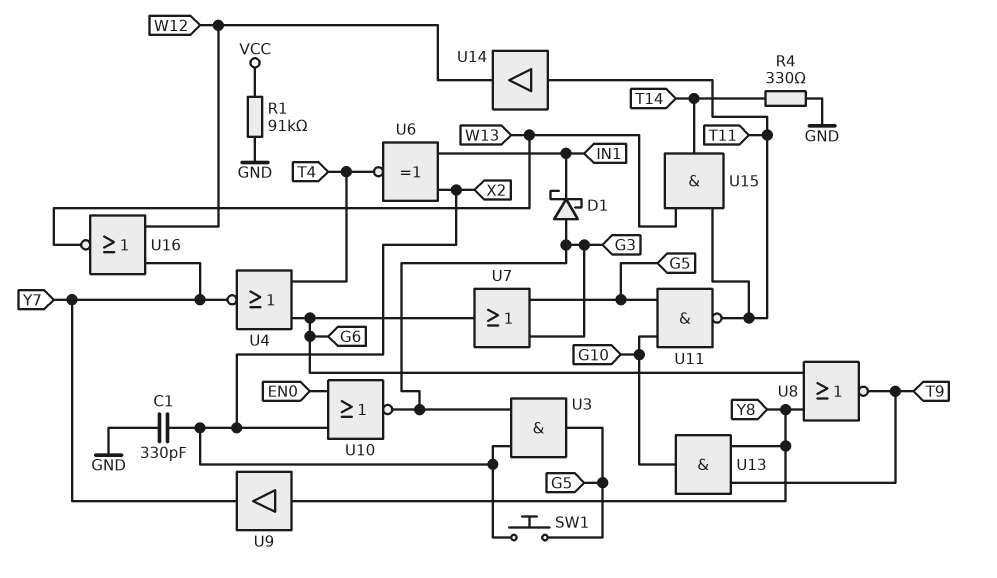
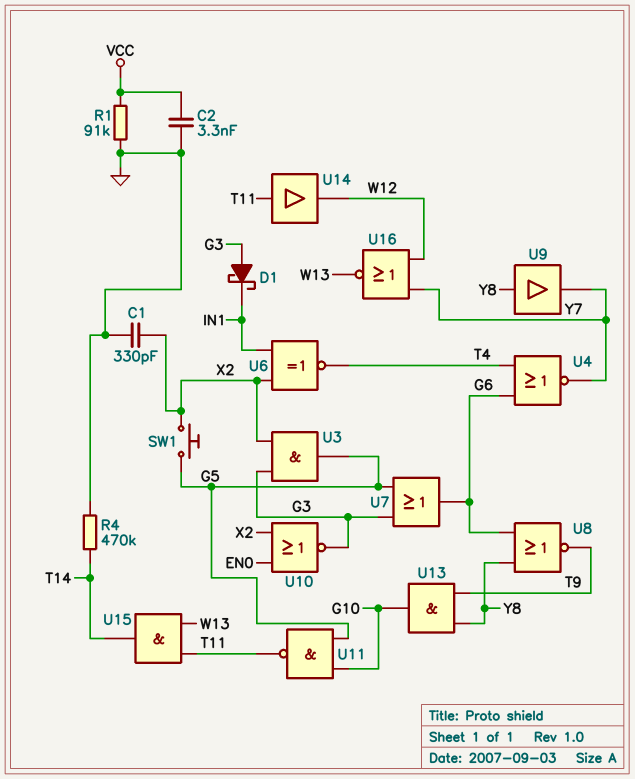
C2: none -> 3.3nF (GND, VCC)
R4: 330 (GND, T14) -> 470k (GND, T14)

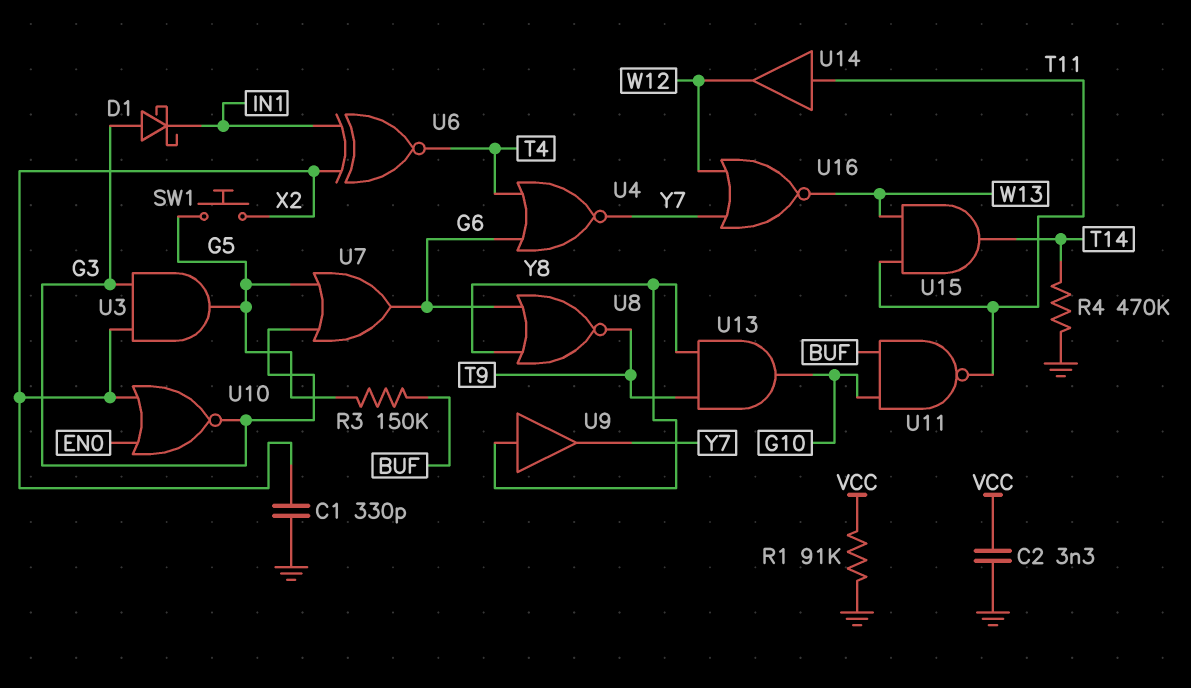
R3: none -> 150k (BUF, G5)
U11: NAND (in G5, in G10, out T11) -> NAND (in BUF, in G10, out T11)

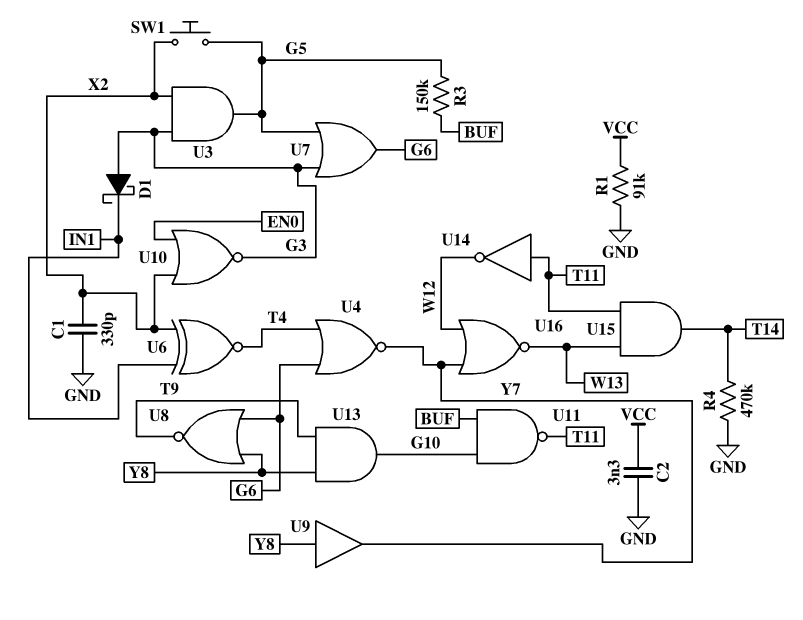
U14: buffer (in T11, out W12) -> NOT (in T11, out W12)

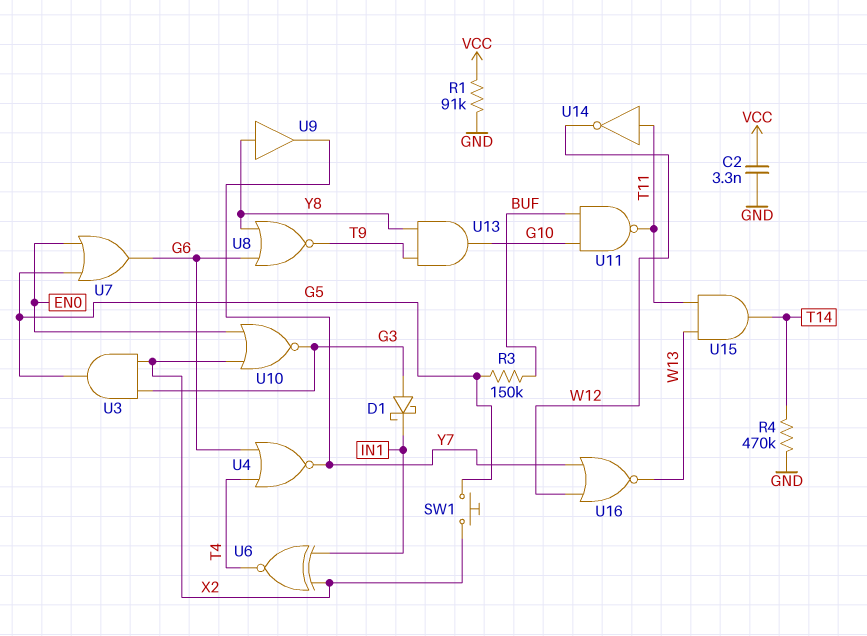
C1: 330pF (GND, X2) -> none
U7: OR (in G3, in G5, out G6) -> OR (in EN0, in G5, out G6)

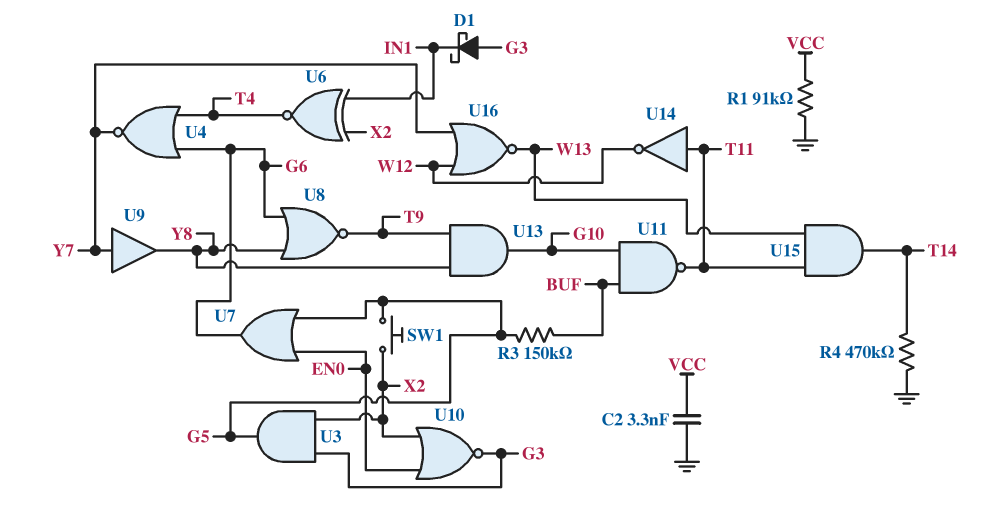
U9: buffer (in Y8, out Y7) -> buffer (in Y7, out Y8)

